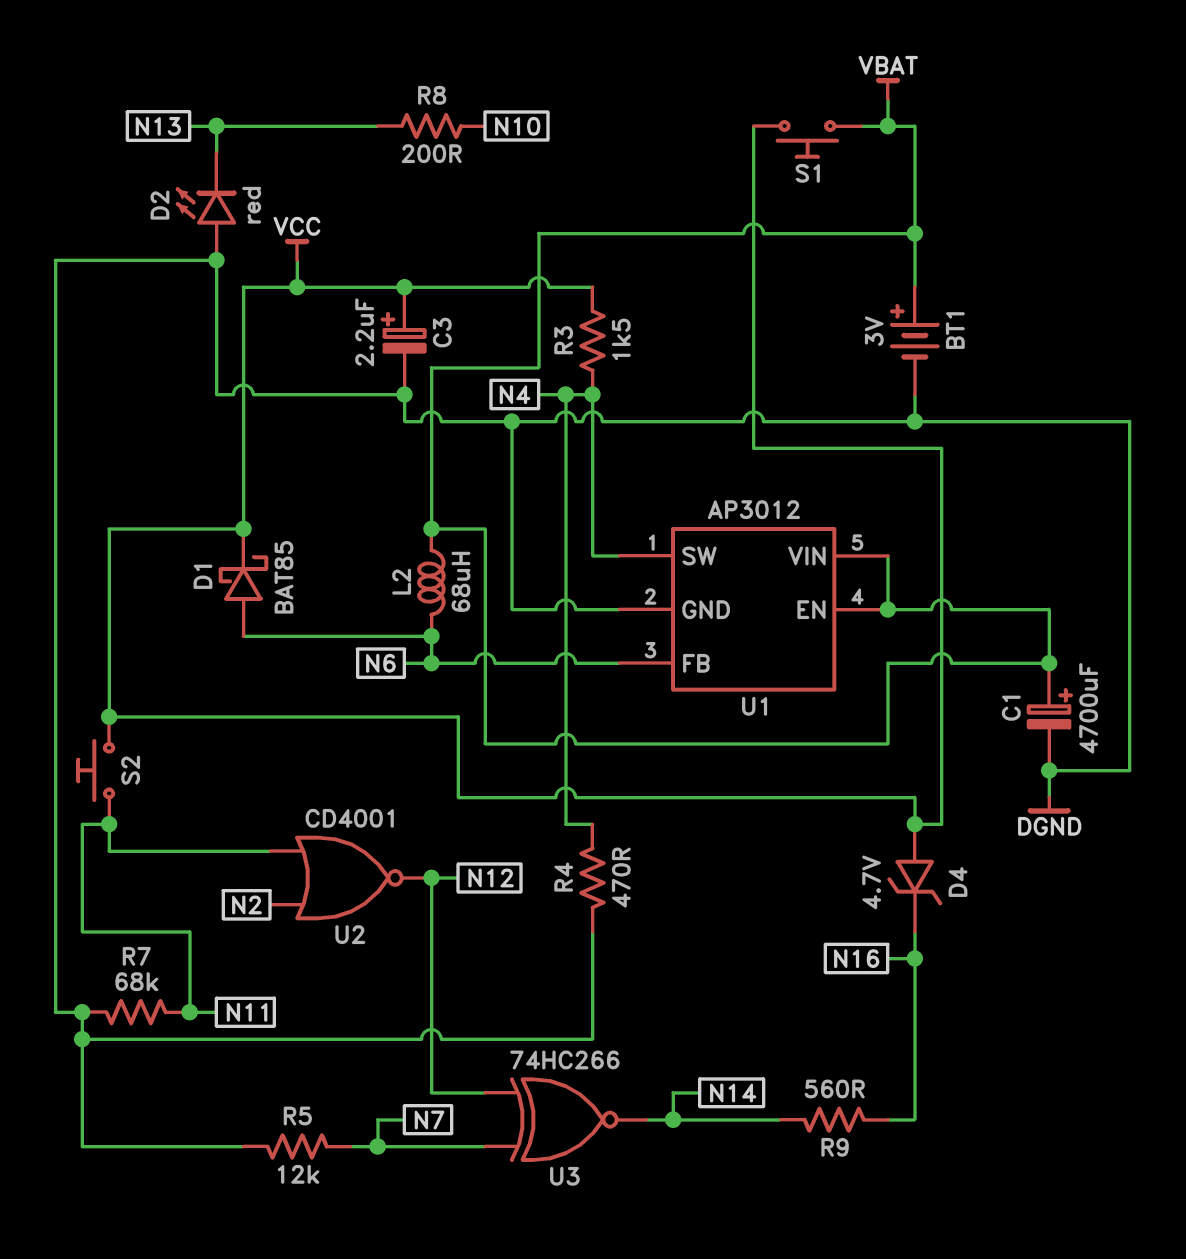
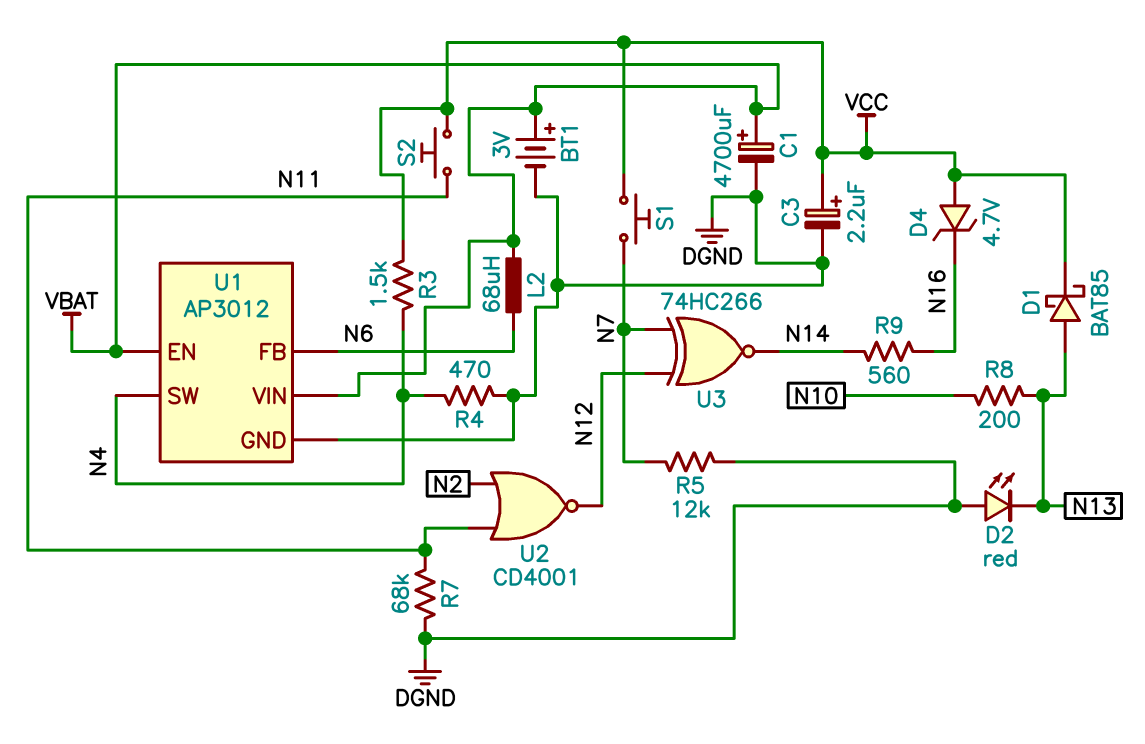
D1: schottky BAT85 (A N6, K VCC) -> schottky BAT85 (A N13, K VCC)
S1: button (VBAT, VCC) -> button (N7, VCC)

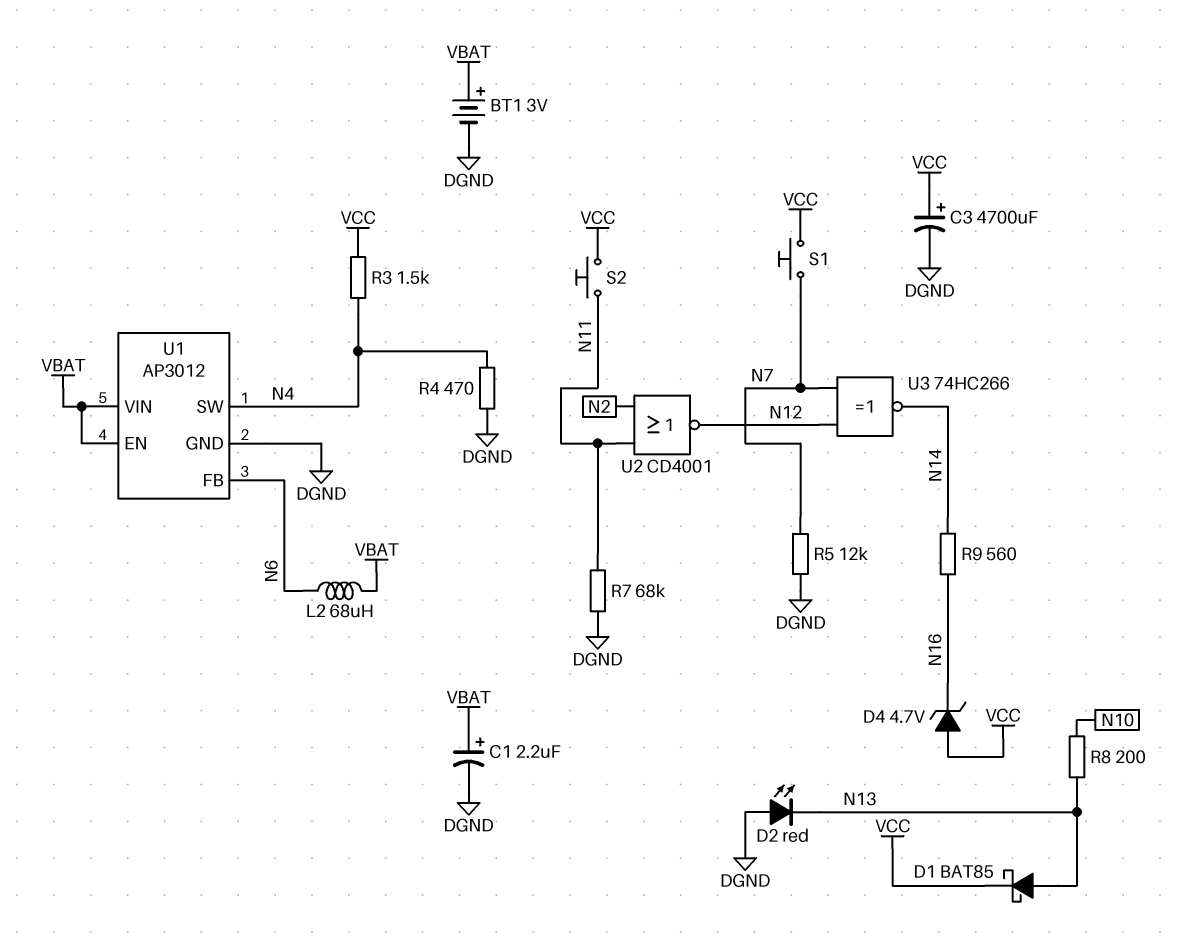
C1: 4700uF (plus VBAT, minus DGND) -> 2.2uF (plus VBAT, minus DGND)
C3: 2.2uF (plus VCC, minus DGND) -> 4700uF (plus VCC, minus DGND)

